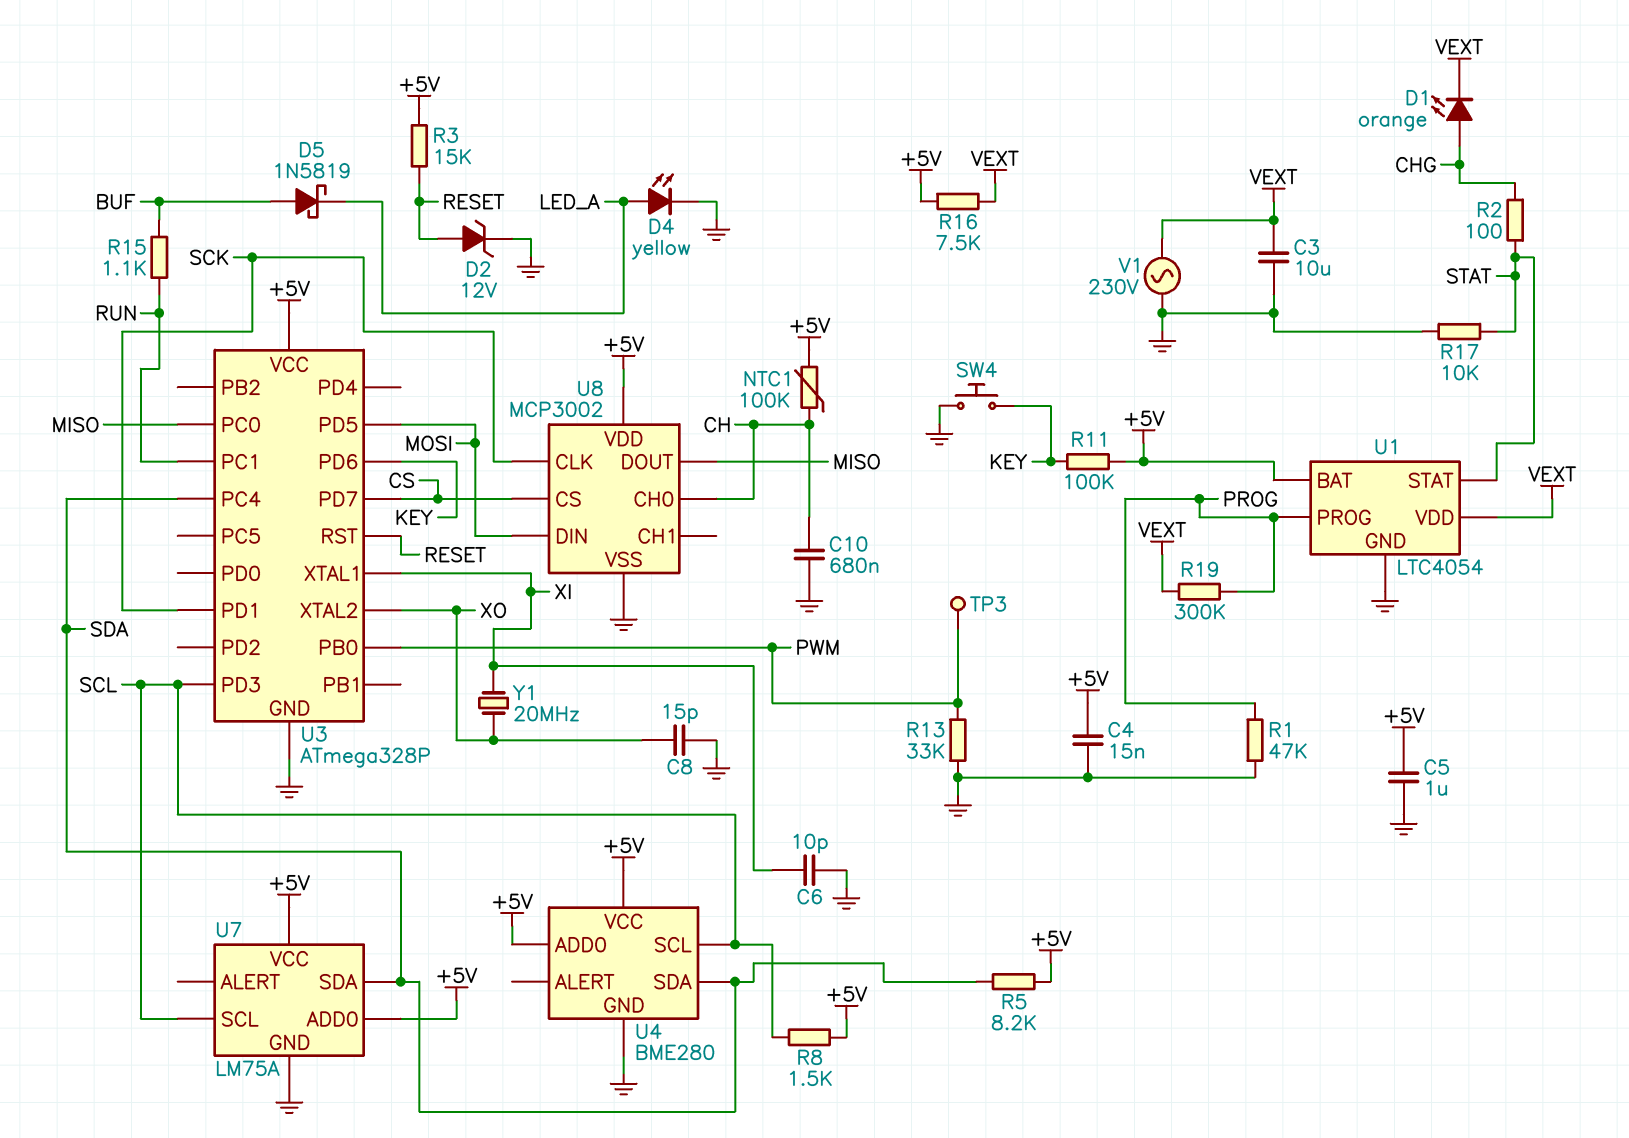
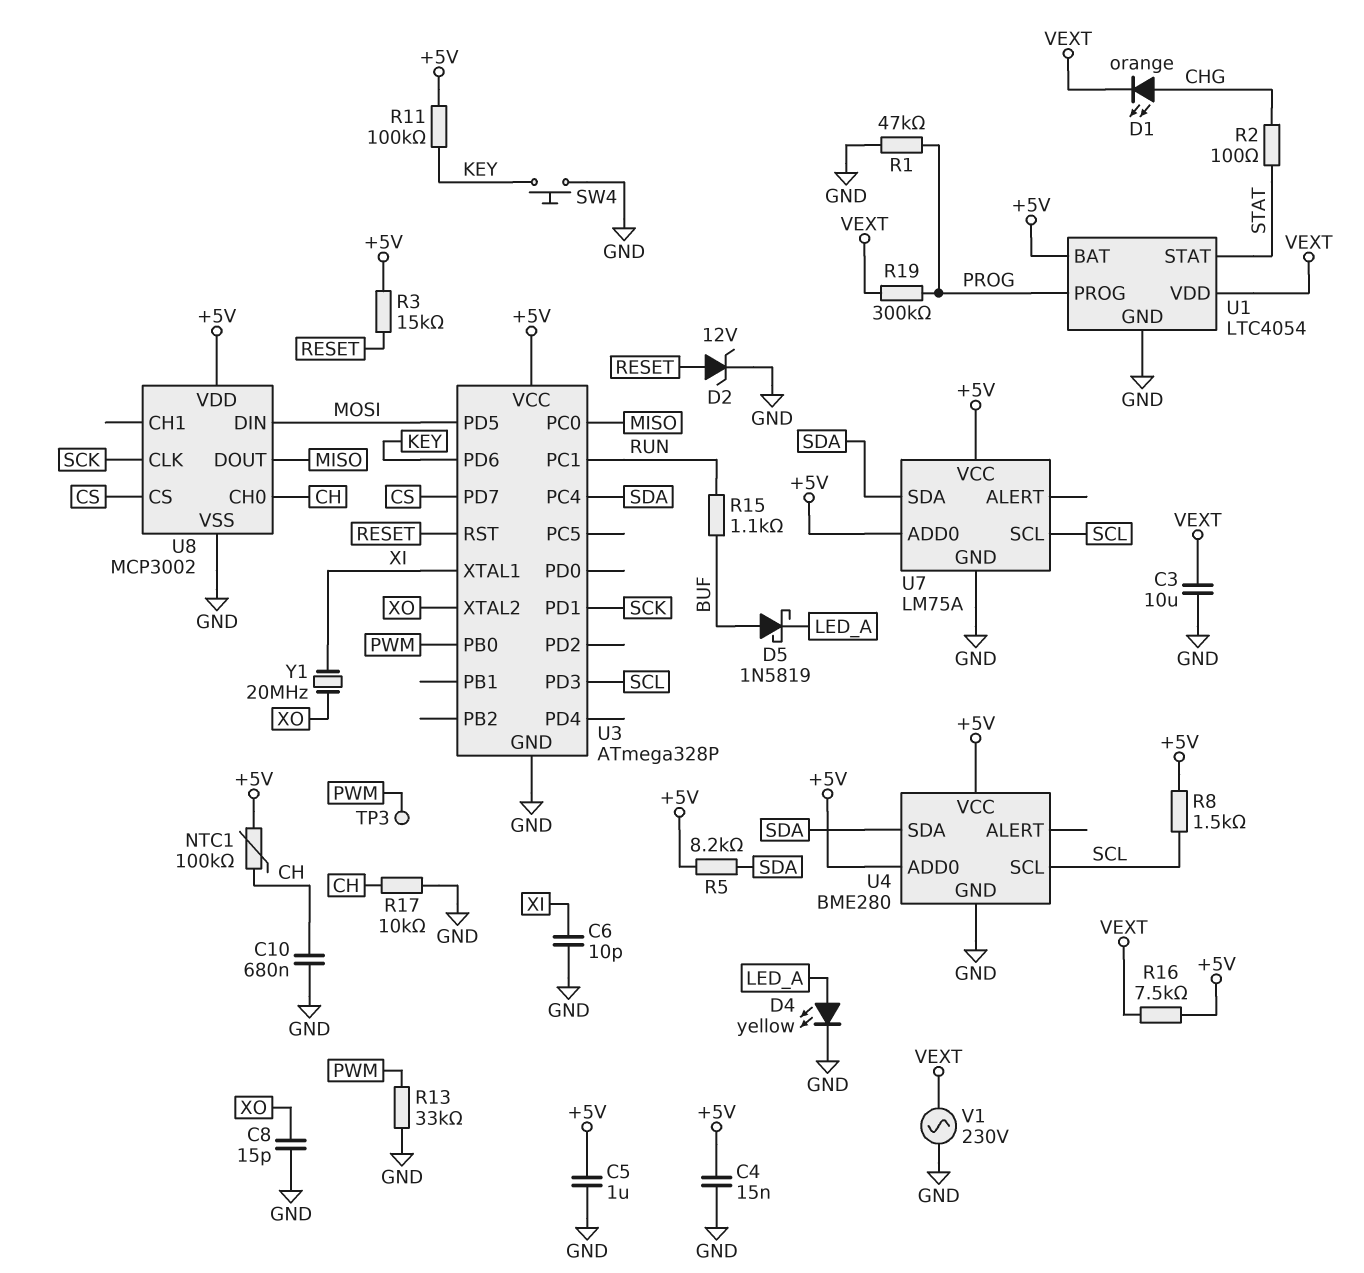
R17: 10k (GND, STAT) -> 10k (CH, GND)

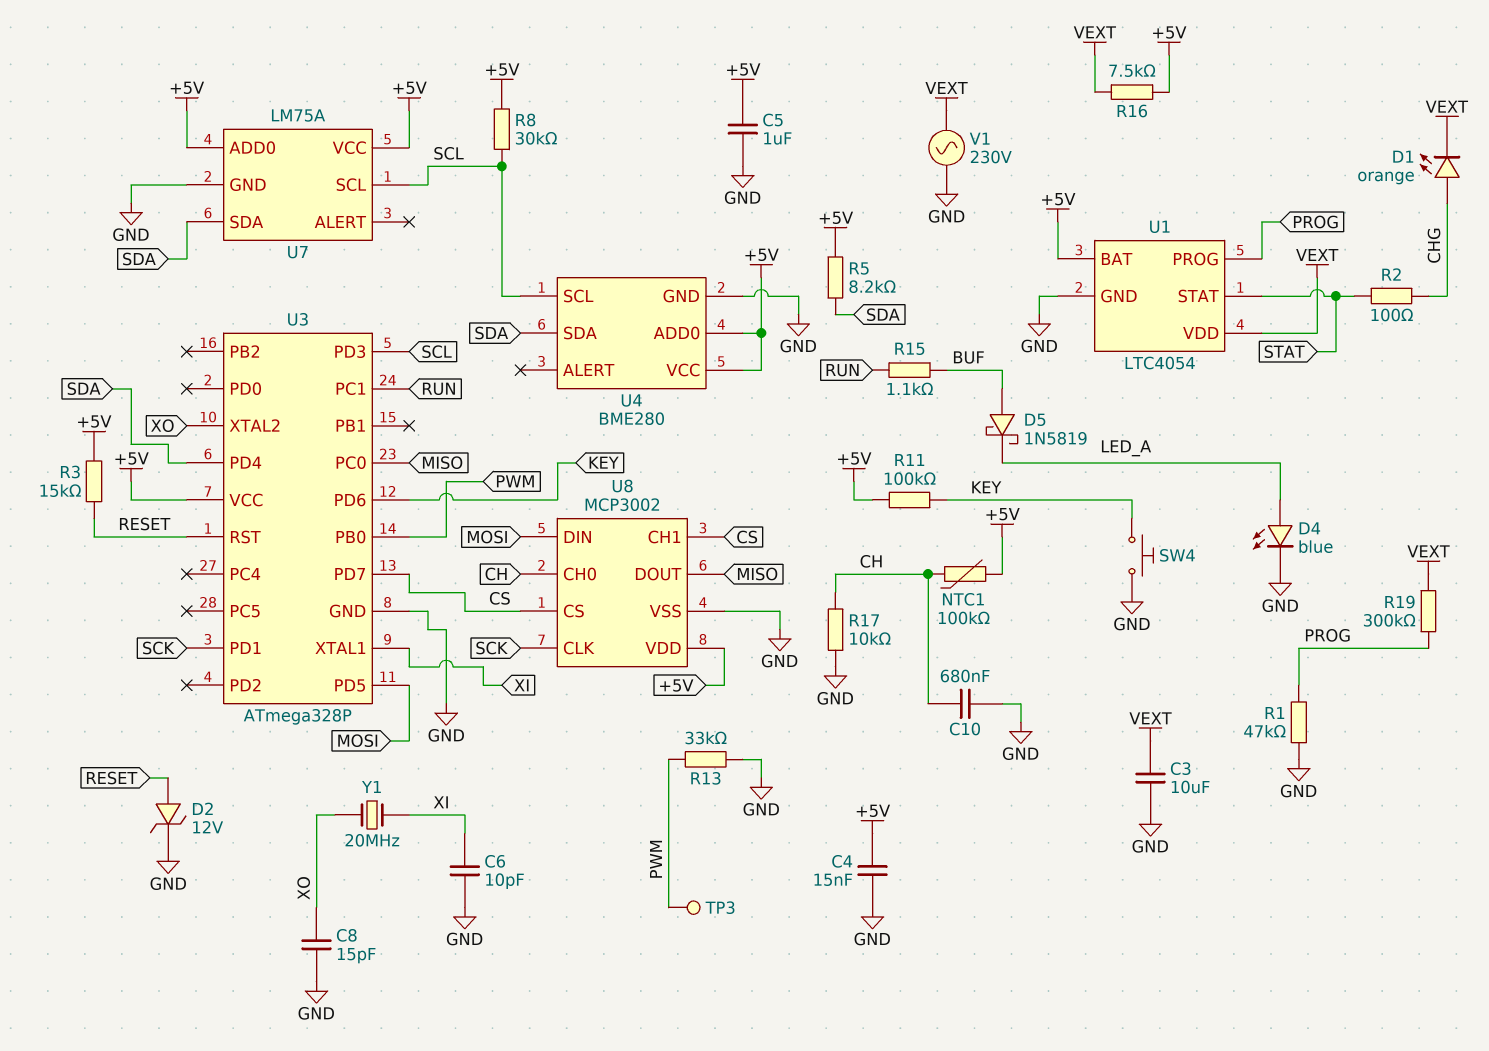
D4: LED yellow (A LED_A, K GND) -> LED blue (A LED_A, K GND)
R8: 1.5k (+5V, SCL) -> 30k (+5V, SCL)
U3 pin PC4: SDA -> none
U3 pin PD4: none -> SDA
U8 pin CH1: none -> CS

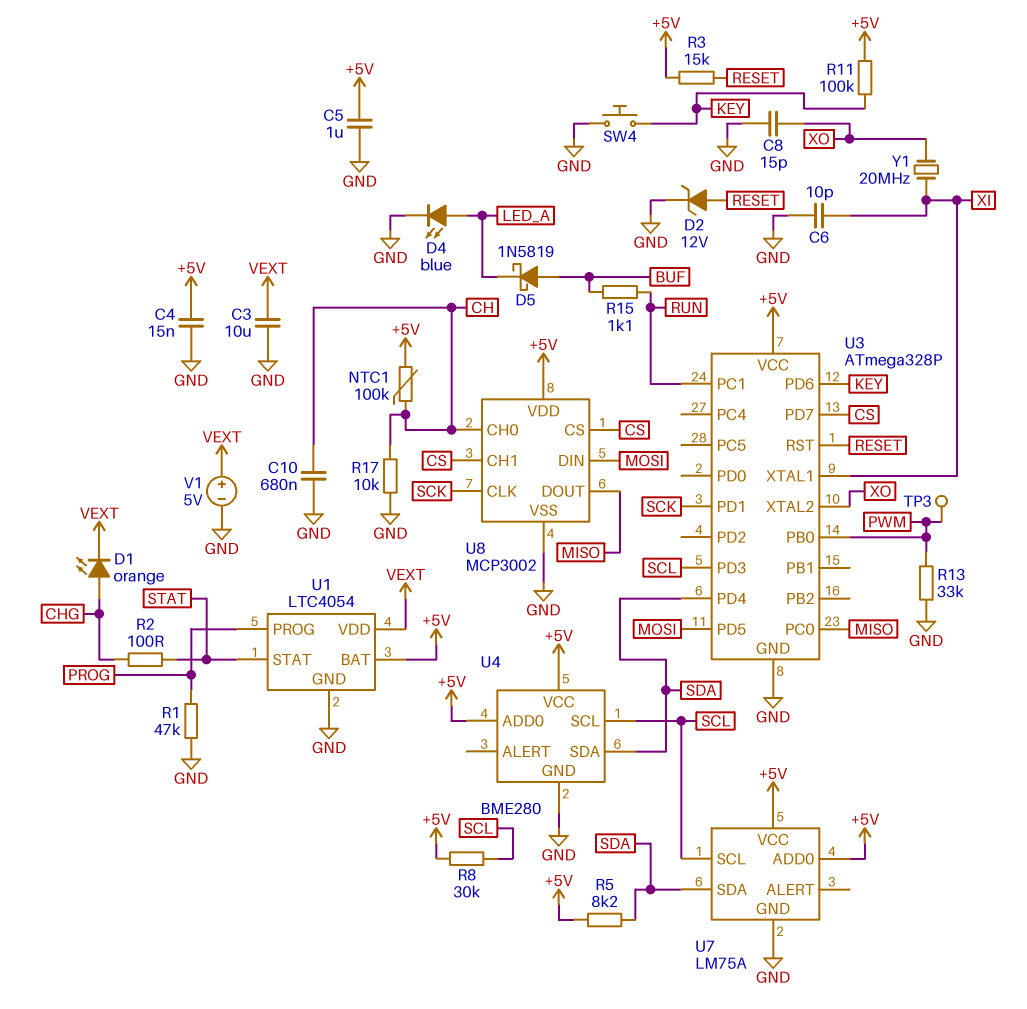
R16: 7.5k (+5V, VEXT) -> none
R19: 300k (PROG, VEXT) -> none
V1: AC 230V (GND, VEXT) -> 5V (plus VEXT, minus GND)

